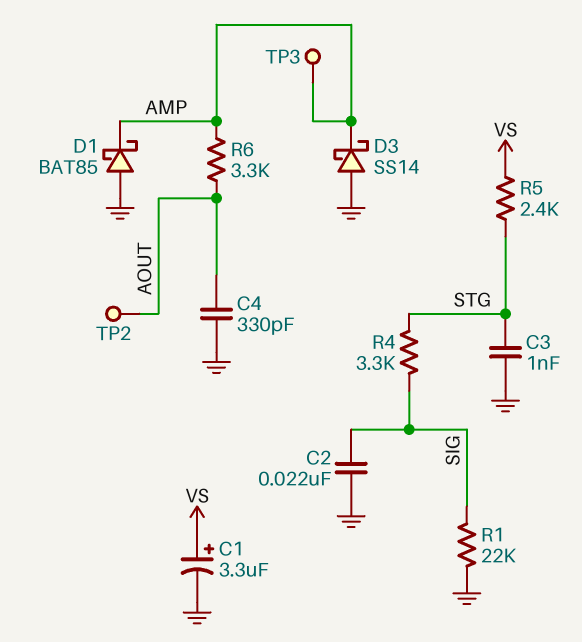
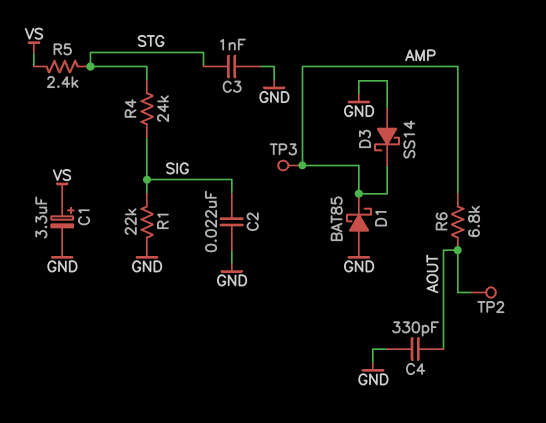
R4: 3.3k (SIG, STG) -> 24k (SIG, STG)
R6: 3.3k (AMP, AOUT) -> 6.8k (AMP, AOUT)

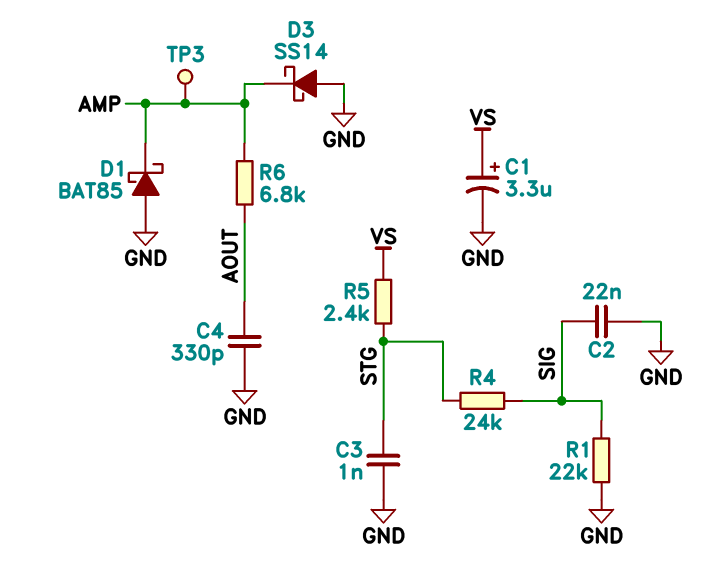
TP2: test point (AOUT) -> none

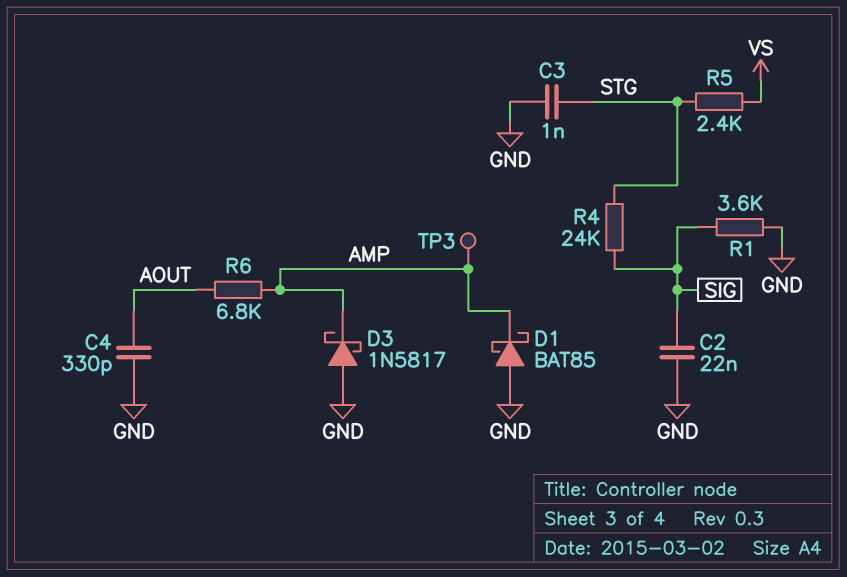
C1: 3.3uF (plus VS, minus GND) -> none
D3: schottky SS14 (A GND, K AMP) -> schottky 1N5817 (A GND, K AMP)
R1: 22k (GND, SIG) -> 3.6k (GND, SIG)

